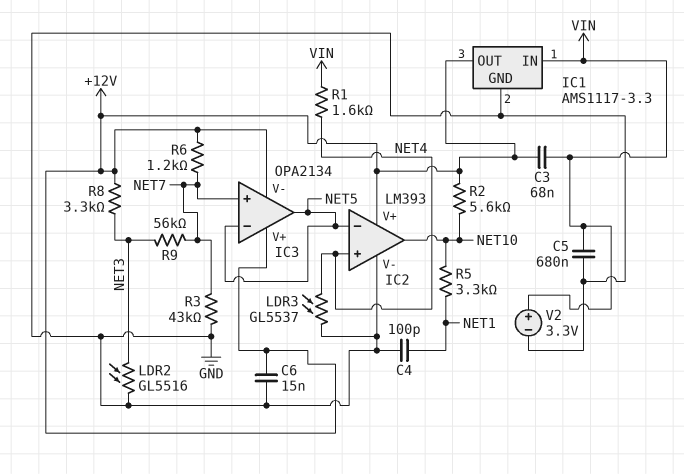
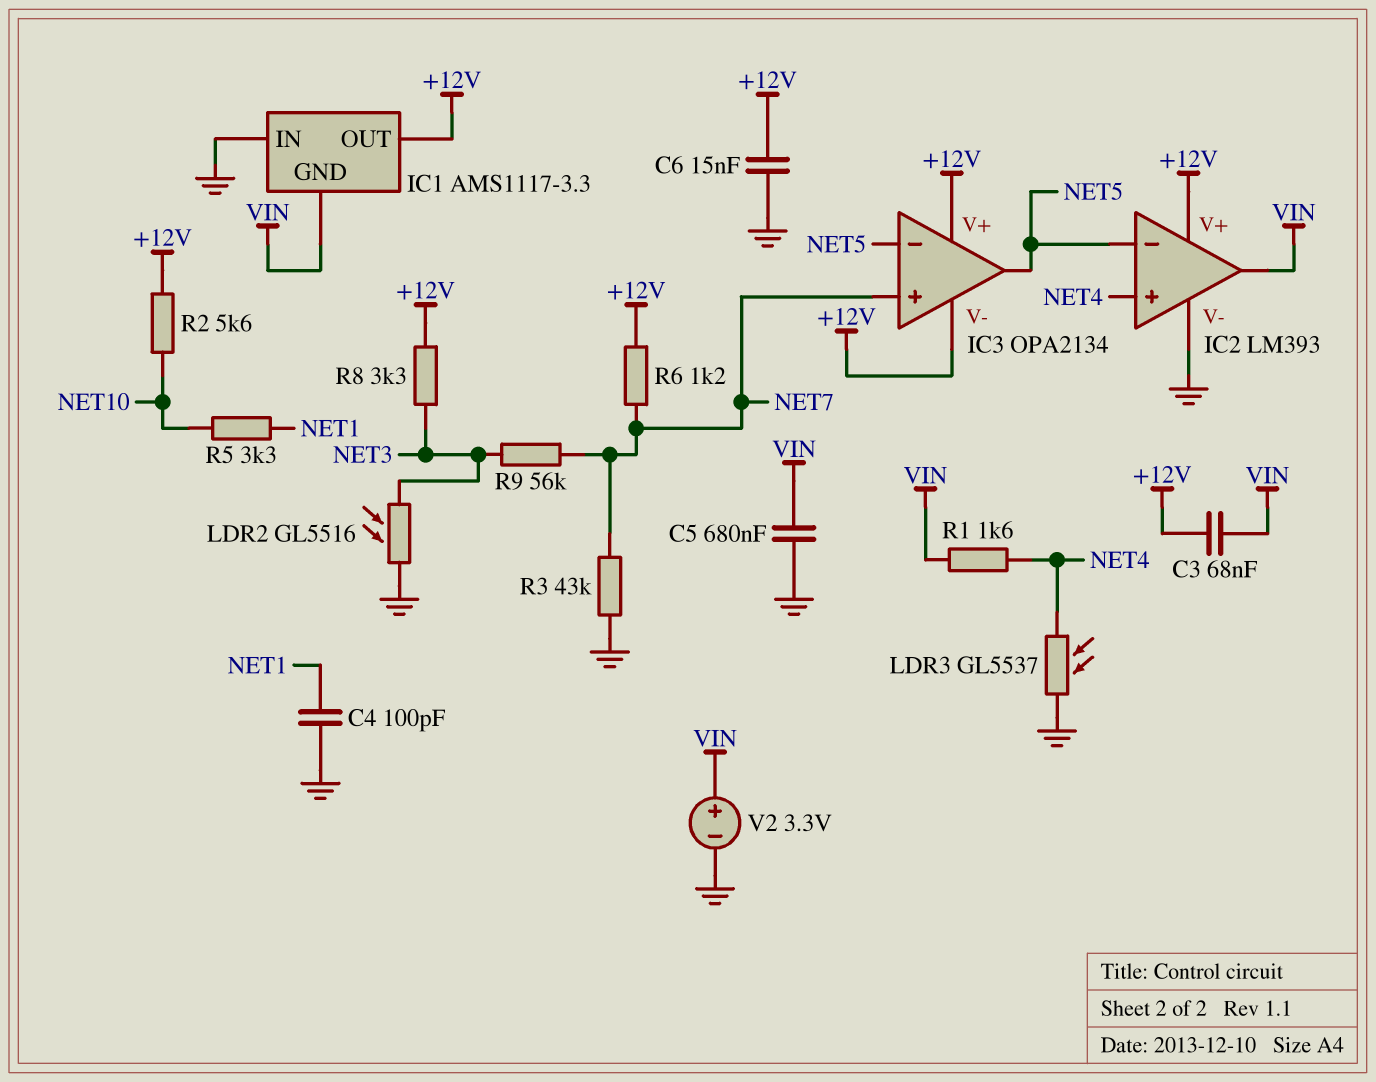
IC1 pin GND: GND -> VIN
IC1 pin IN: VIN -> GND
IC2 pin out: NET10 -> VIN

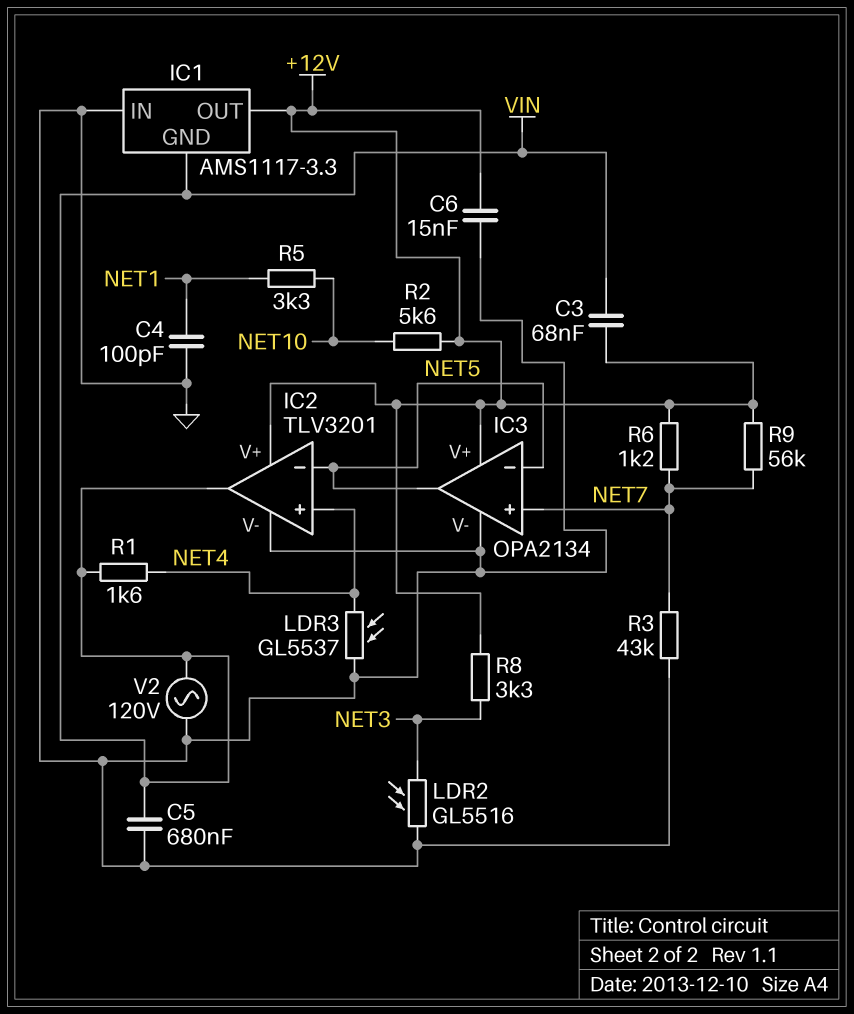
IC2: LM393 -> TLV3201
IC3 pin V-: +12V -> GND
R9: 56k (NET3, NET7) -> 56k (+12V, NET7)
V2: 3.3V (plus VIN, minus GND) -> AC 120V (GND, VIN)

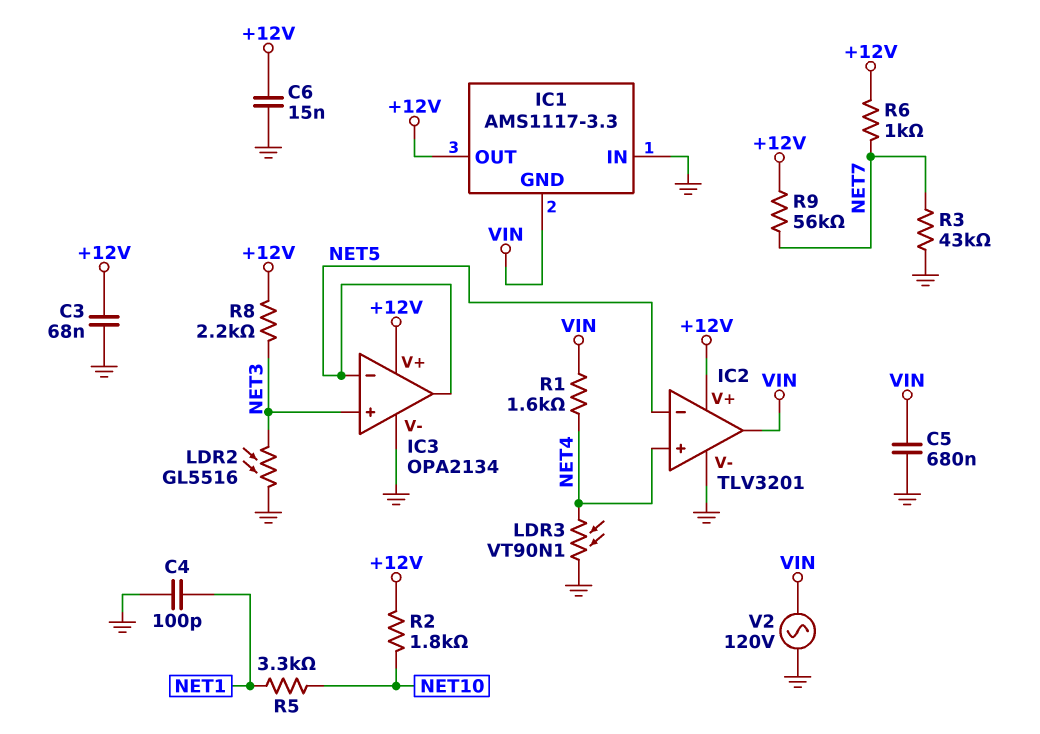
C3: 68nF (+12V, VIN) -> 68nF (+12V, GND)
IC3 pin in+: NET7 -> NET3
LDR3: GL5537 (GND, NET4) -> VT90N1 (GND, NET4)
R2: 5.6k (+12V, NET10) -> 1.8k (+12V, NET10)
R6: 1.2k (+12V, NET7) -> 1k (+12V, NET7)
R8: 3.3k (+12V, NET3) -> 2.2k (+12V, NET3)

